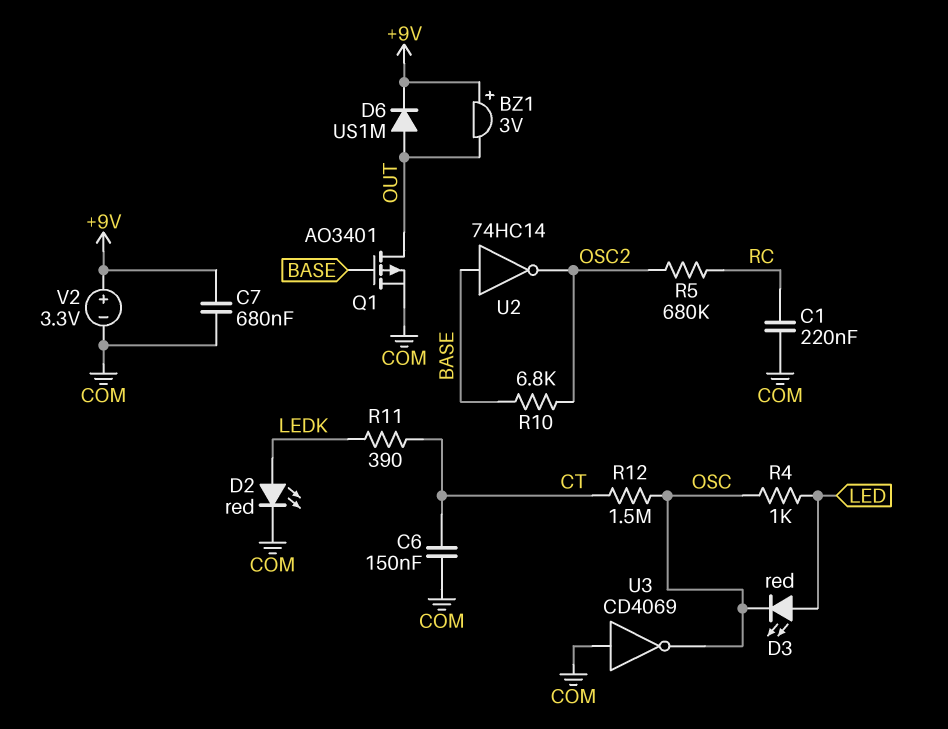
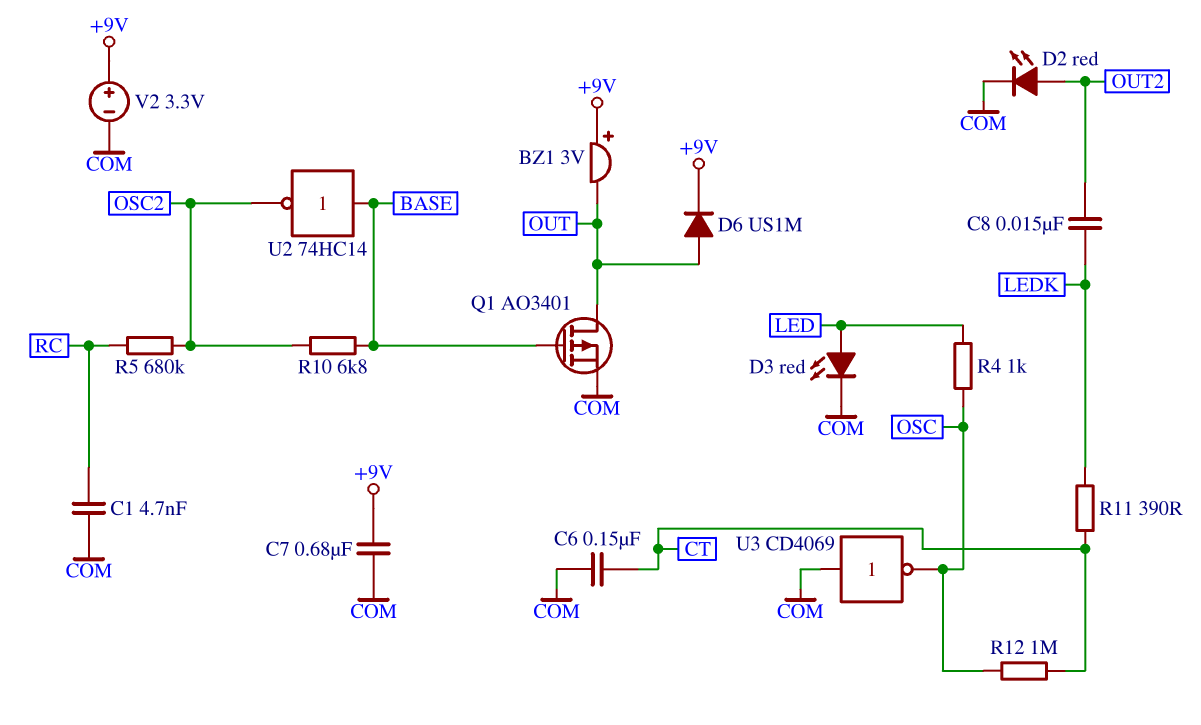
C1: 220nF (COM, RC) -> 4.7nF (COM, RC)
C8: none -> 15nF (LEDK, OUT2)
D2: LED red (A LEDK, K COM) -> LED red (A OUT2, K COM)
D3: LED red (A LED, K OSC) -> LED red (A LED, K COM)
R12: 1.5M (CT, OSC) -> 1M (CT, OSC)

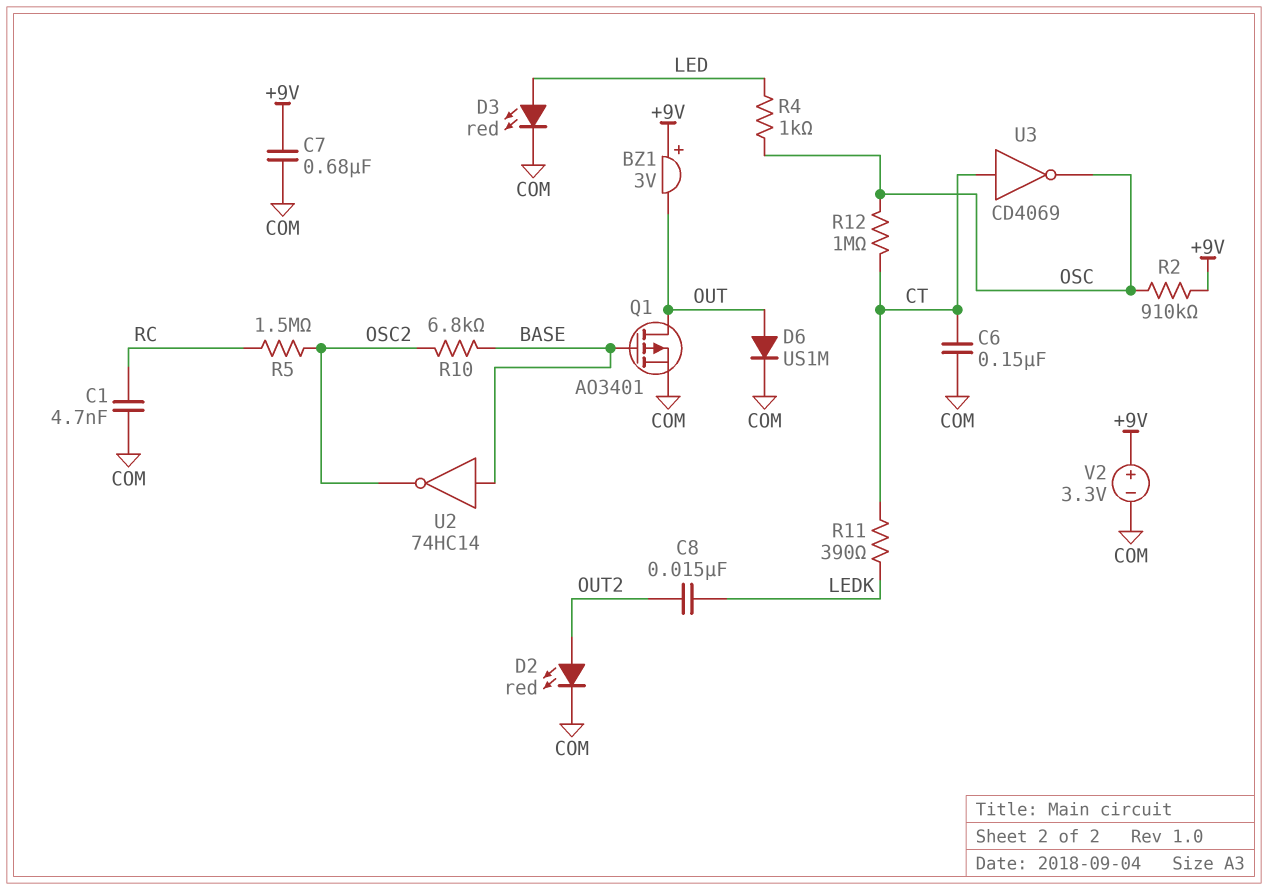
D6: diode US1M (A OUT, K +9V) -> diode US1M (A OUT, K COM)
R2: none -> 910k (+9V, OSC)
R5: 680k (OSC2, RC) -> 1.5M (OSC2, RC)
U3: NOT CD4069 (in COM, out OSC) -> NOT CD4069 (in CT, out OSC)

